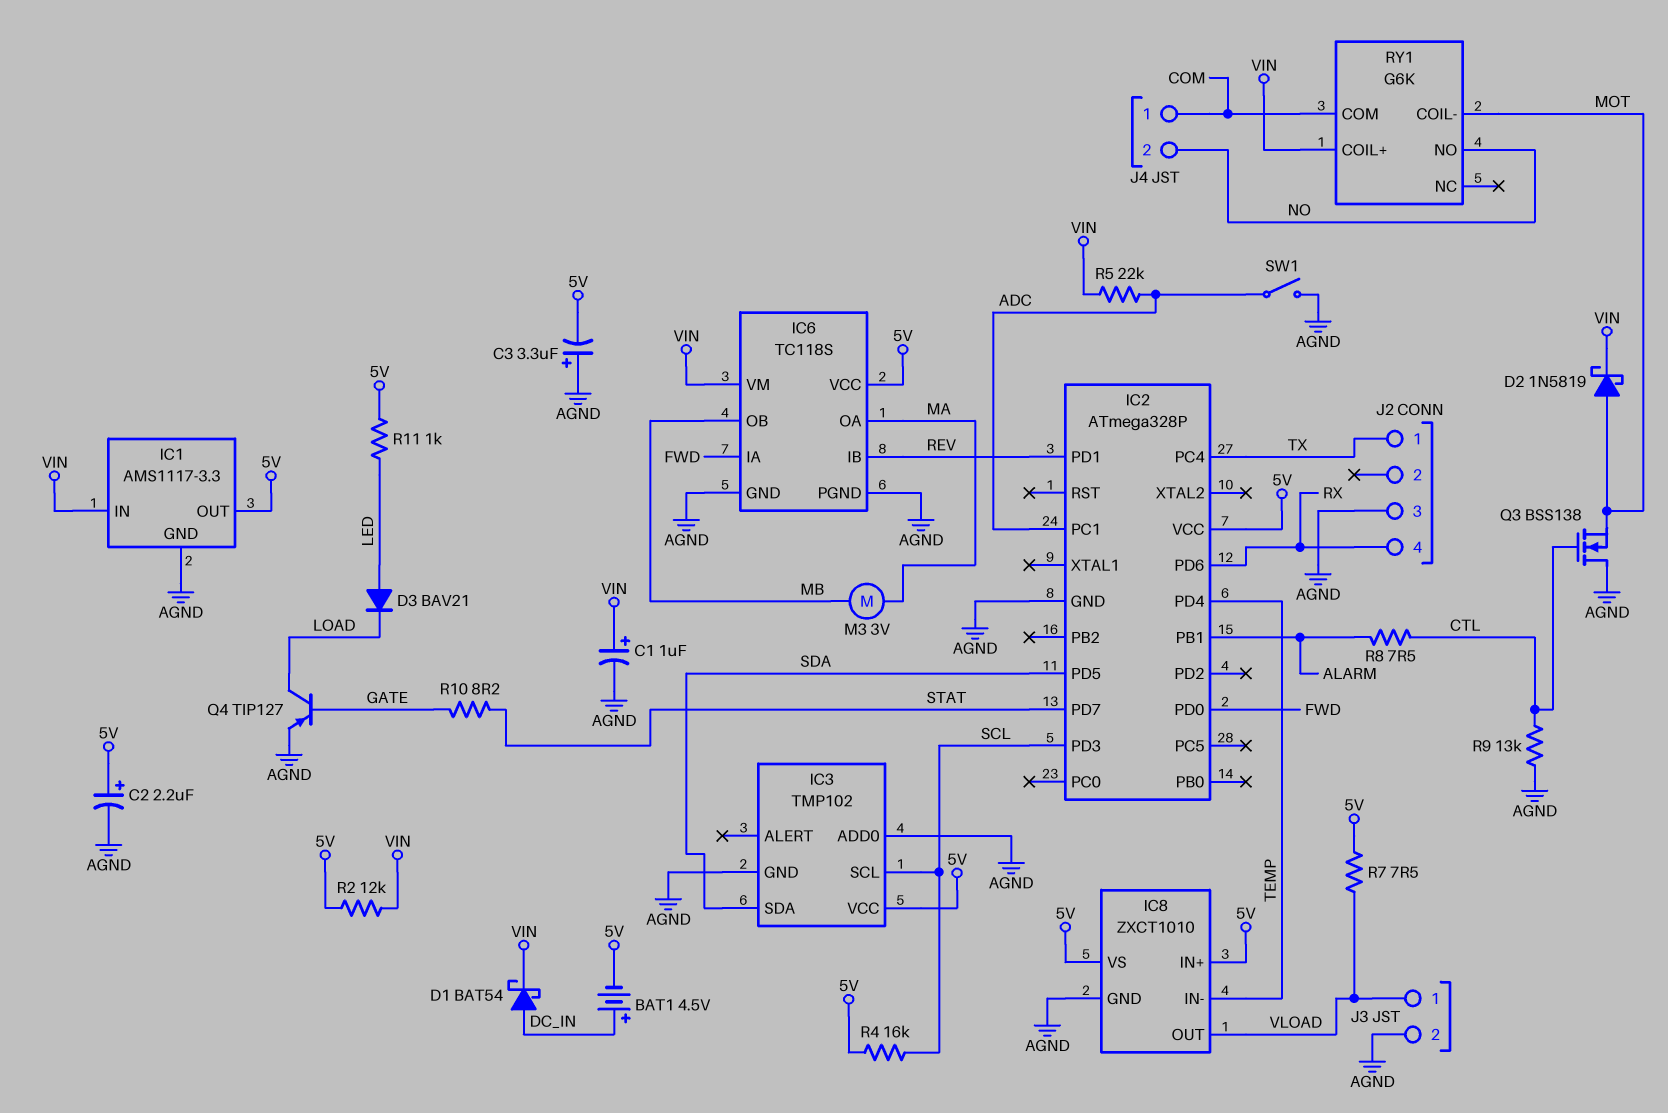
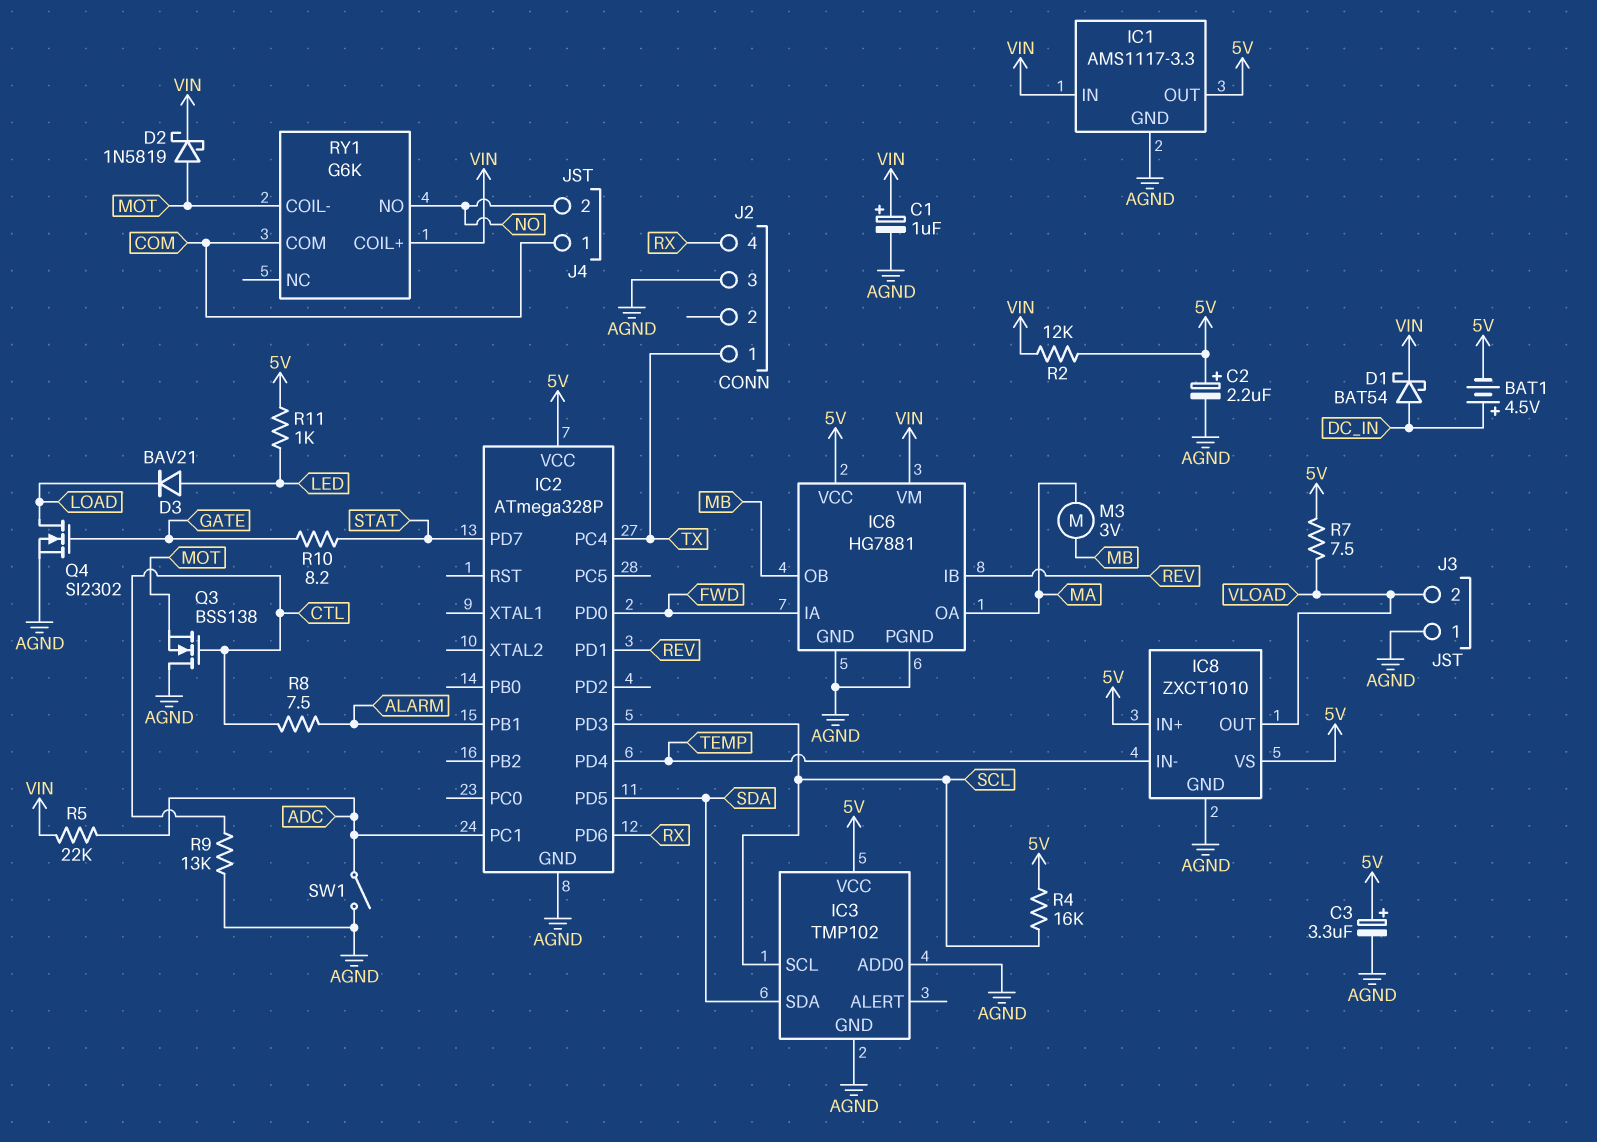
C3: 3.3uF (plus AGND, minus 5V) -> 3.3uF (plus 5V, minus AGND)
IC6: TC118S -> HG7881
J3 pin 1: VLOAD -> AGND
J3 pin 2: AGND -> VLOAD
Q4: PNP TIP127 (B GATE, C LOAD, E AGND) -> NMOS SI2302 (G GATE, D LOAD, S AGND)

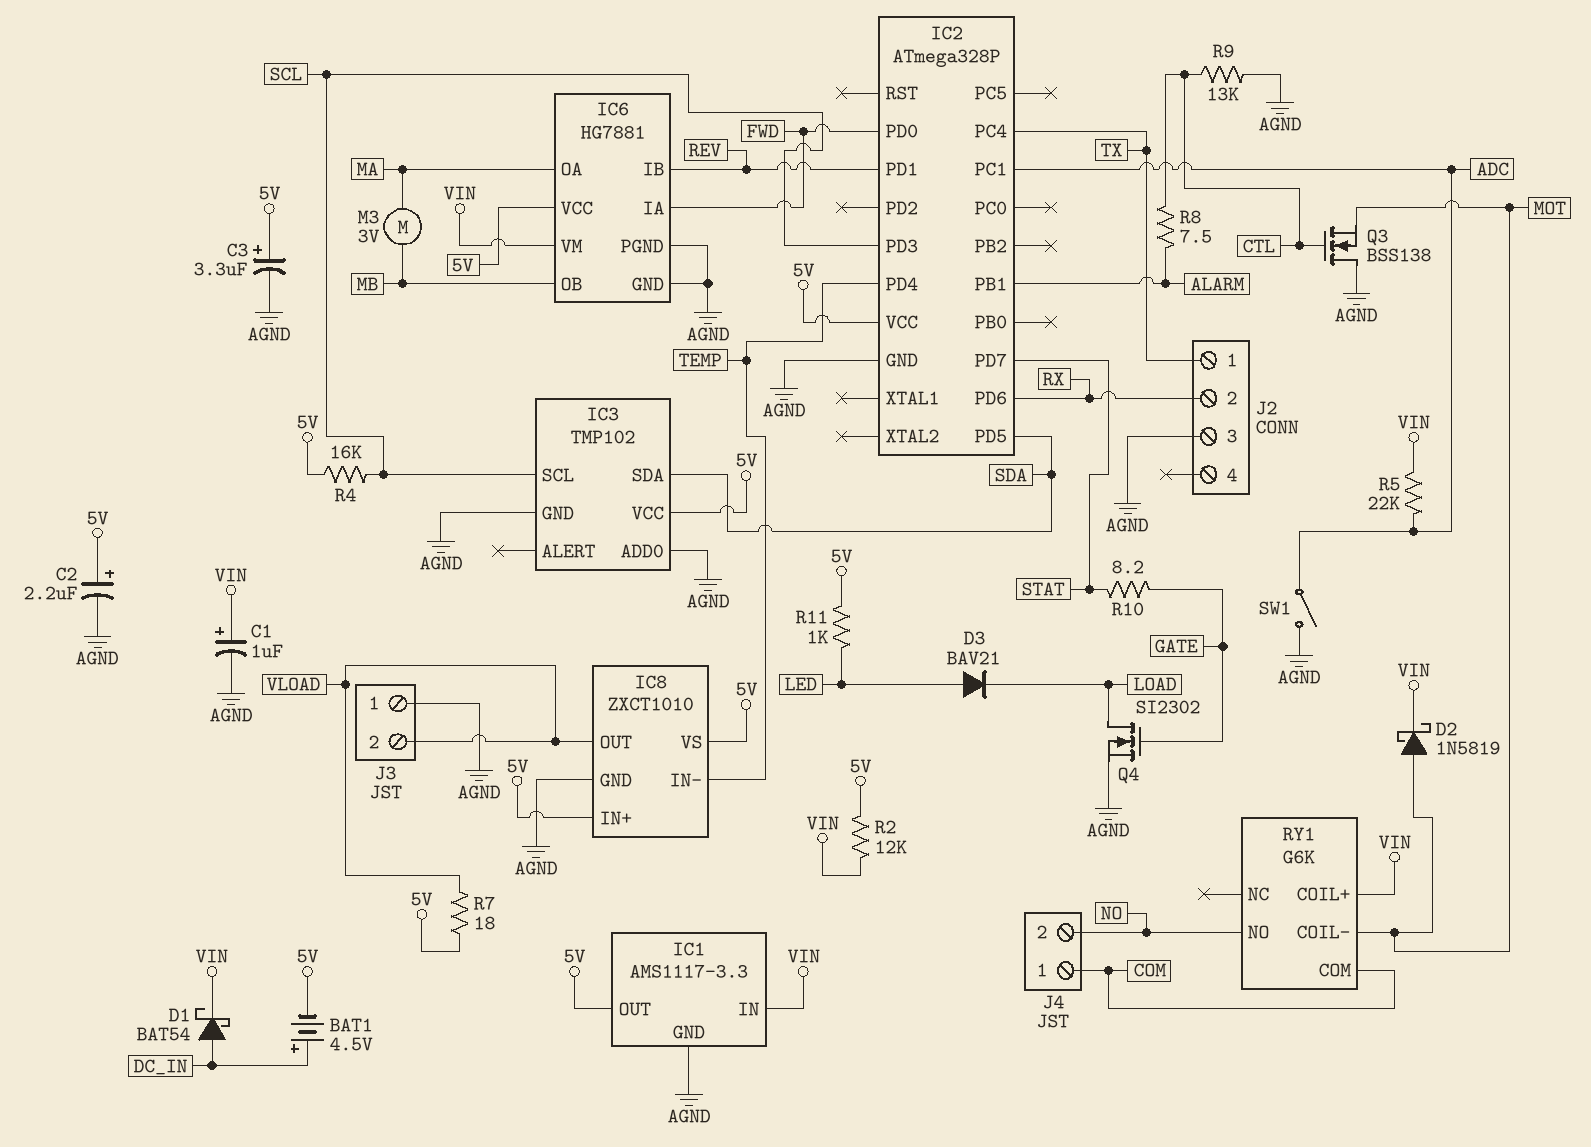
J2 pin 2: none -> RX
J2 pin 4: RX -> none
R7: 7.5 (5V, VLOAD) -> 18 (5V, VLOAD)

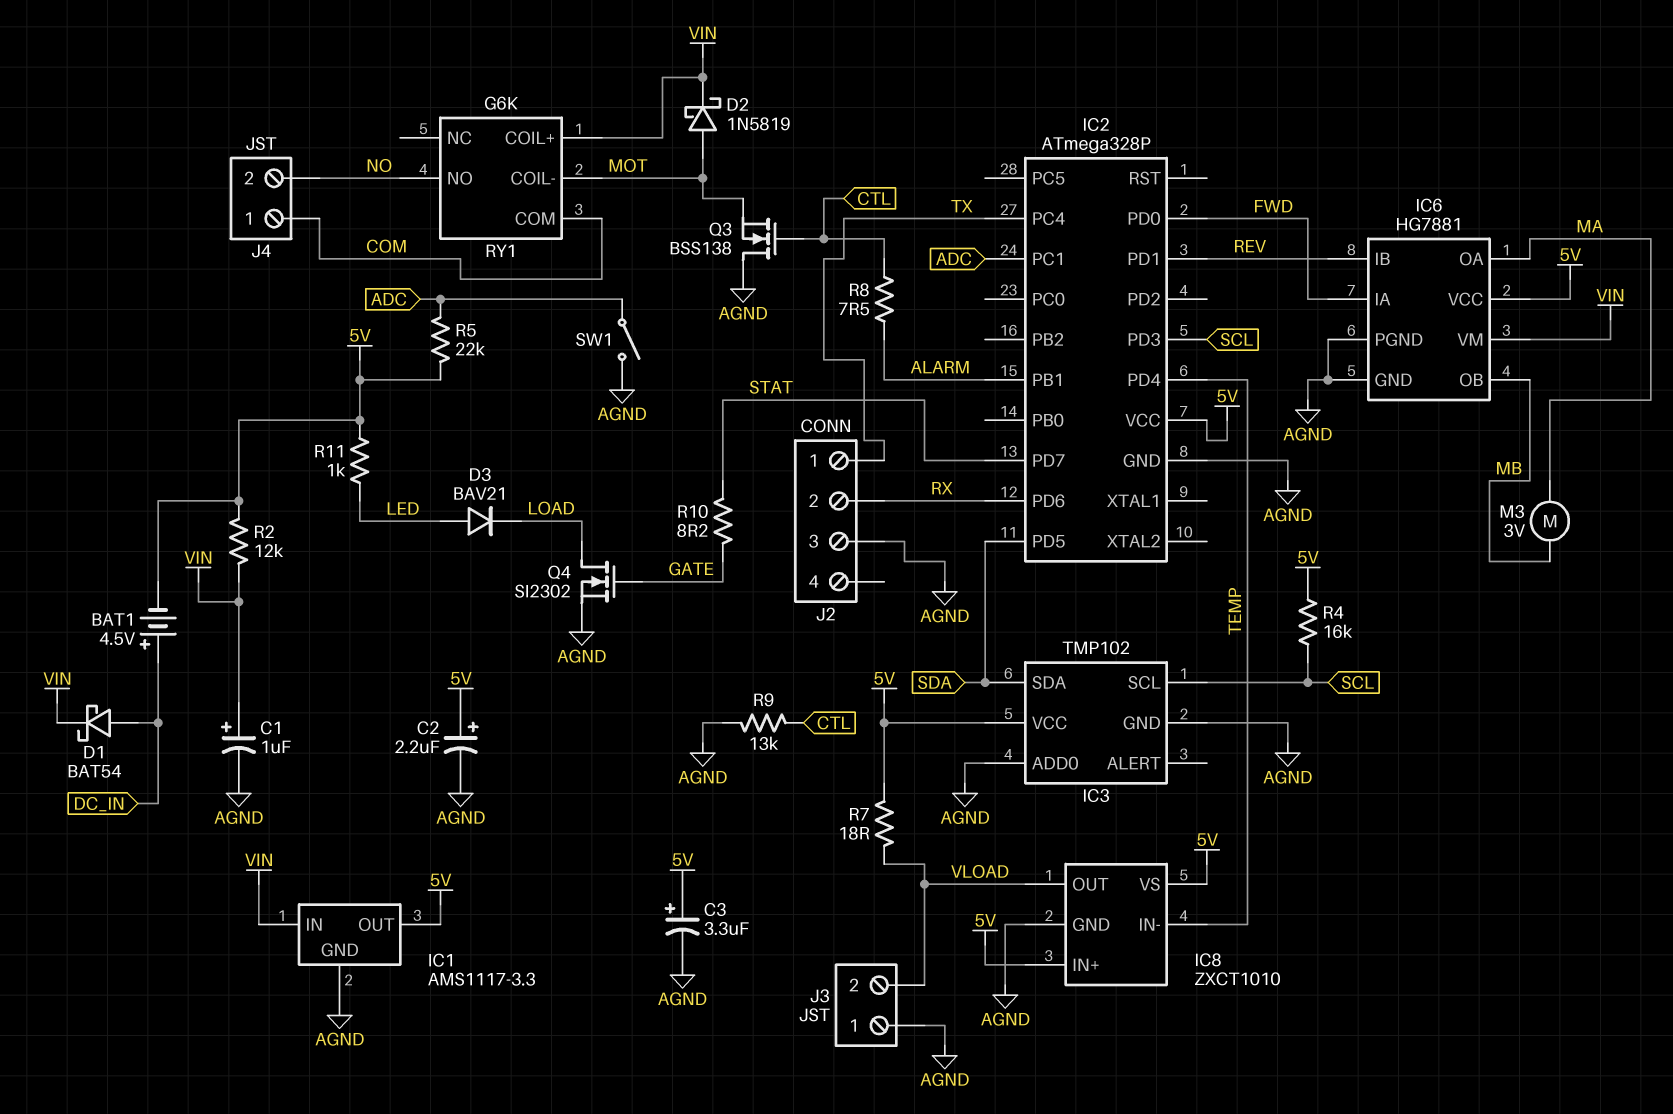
R5: 22k (ADC, VIN) -> 22k (5V, ADC)

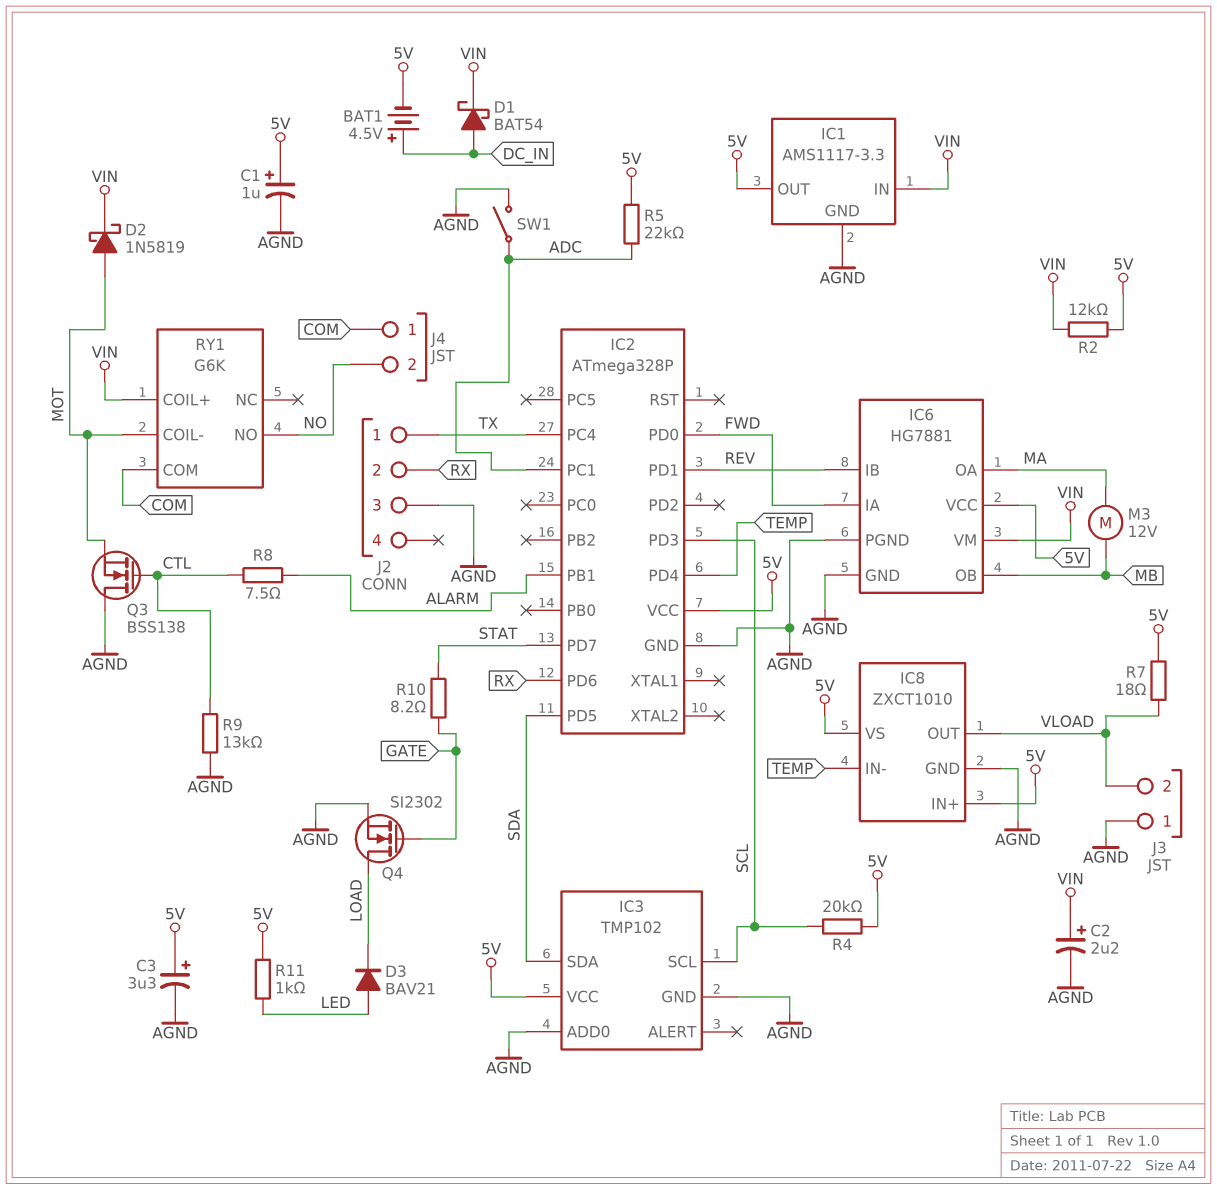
C1: 1uF (plus VIN, minus AGND) -> 1uF (plus 5V, minus AGND)
C2: 2.2uF (plus 5V, minus AGND) -> 2.2uF (plus VIN, minus AGND)
M3: motor 3V (MA, MB) -> motor 12V (MA, MB)
R4: 16k (5V, SCL) -> 20k (5V, SCL)

